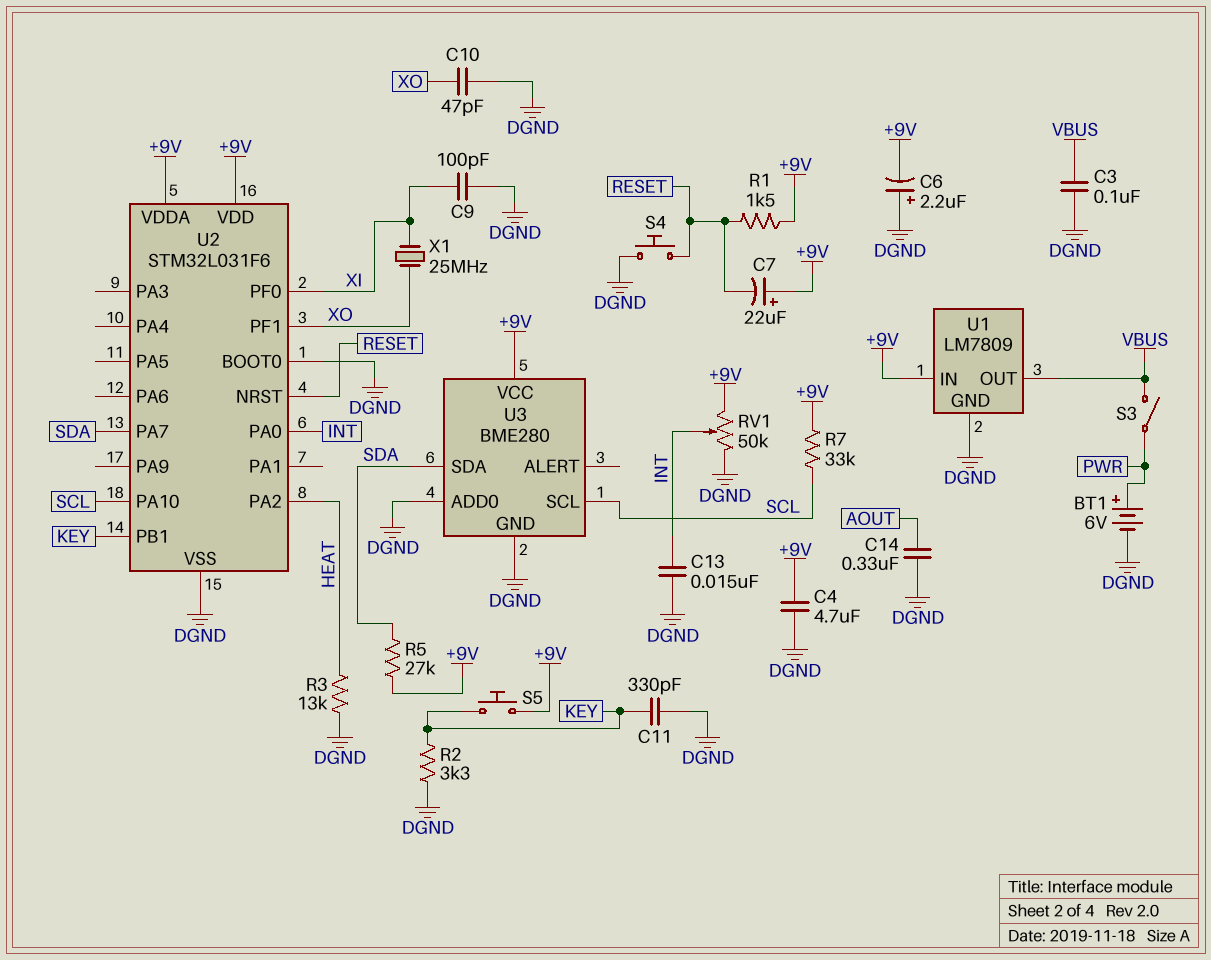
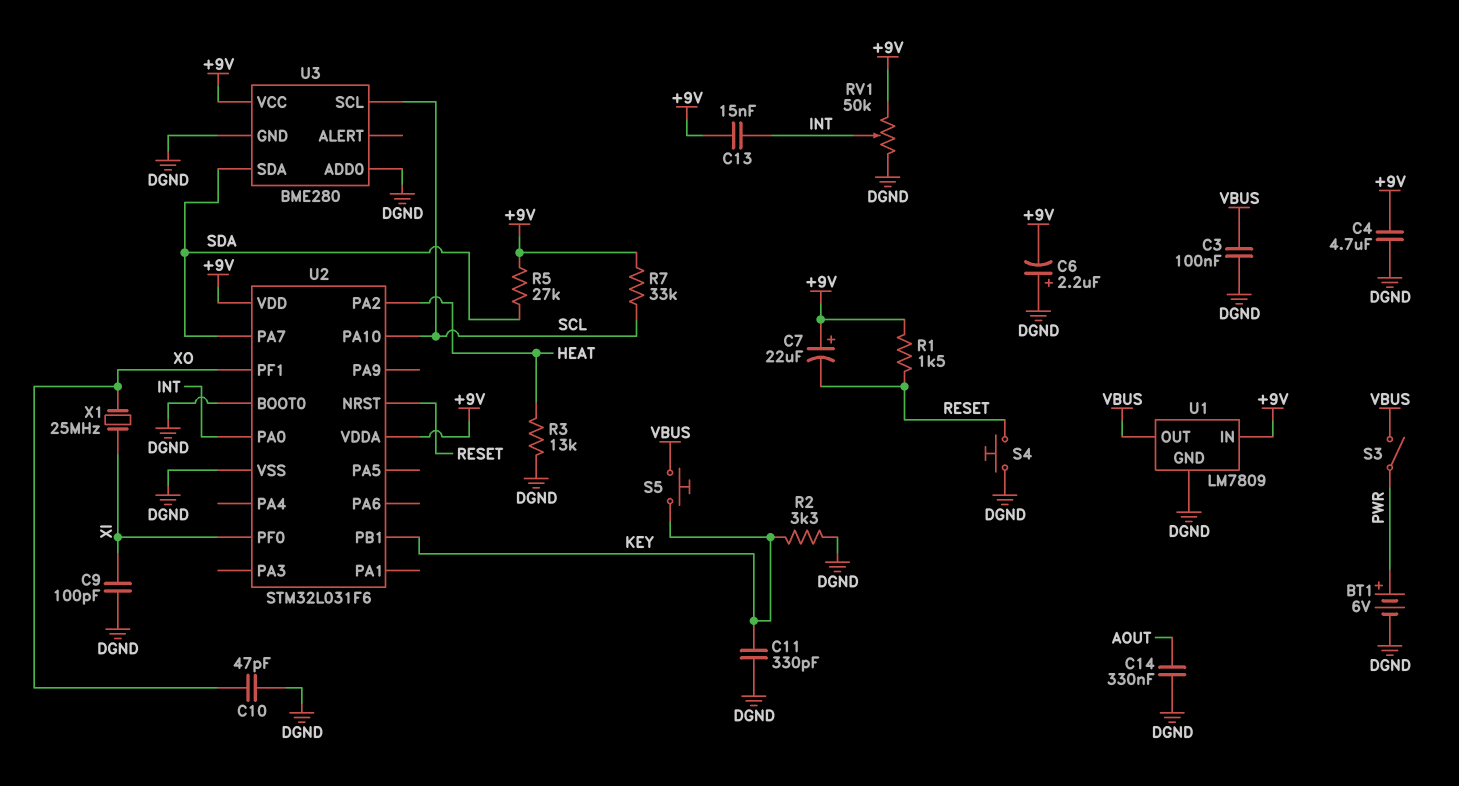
C13: 15nF (DGND, INT) -> 15nF (+9V, INT)
S5: button (+9V, KEY) -> button (KEY, VBUS)

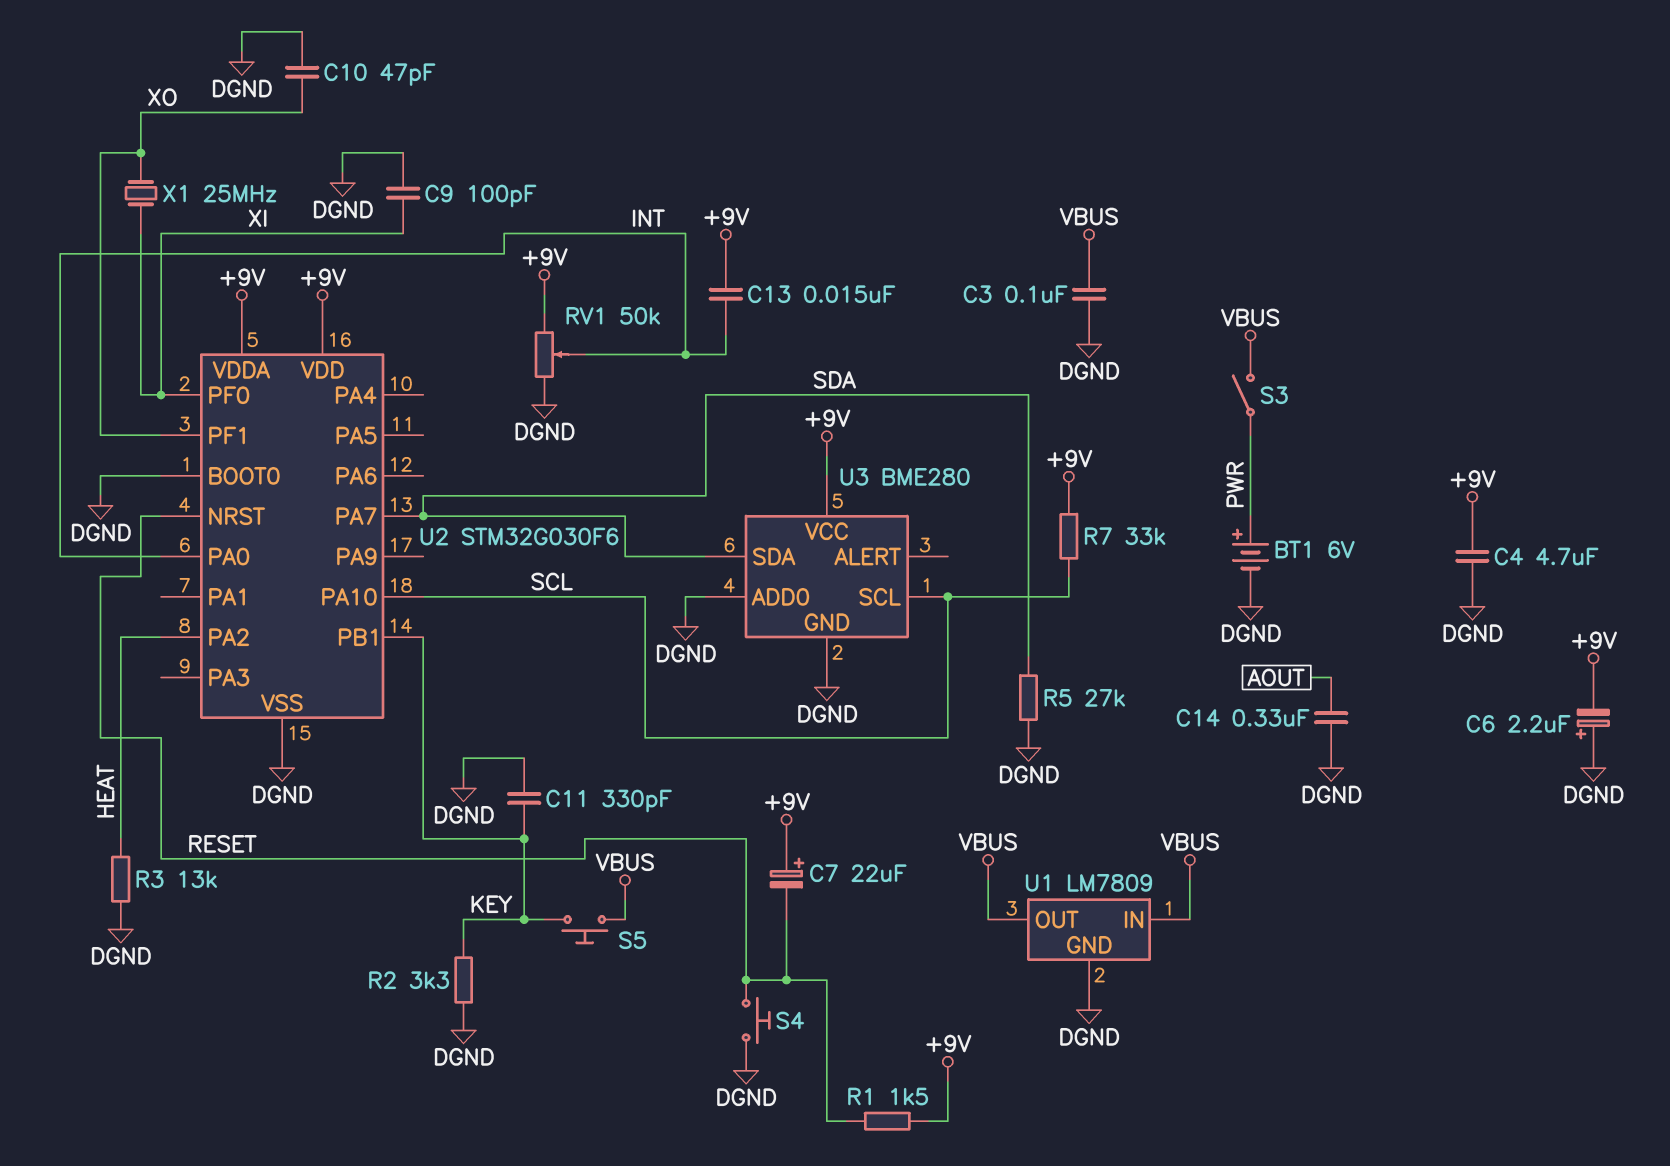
R5: 27k (+9V, SDA) -> 27k (DGND, SDA)
U1 pin IN: +9V -> VBUS
U2: STM32L031F6 -> STM32G030F6

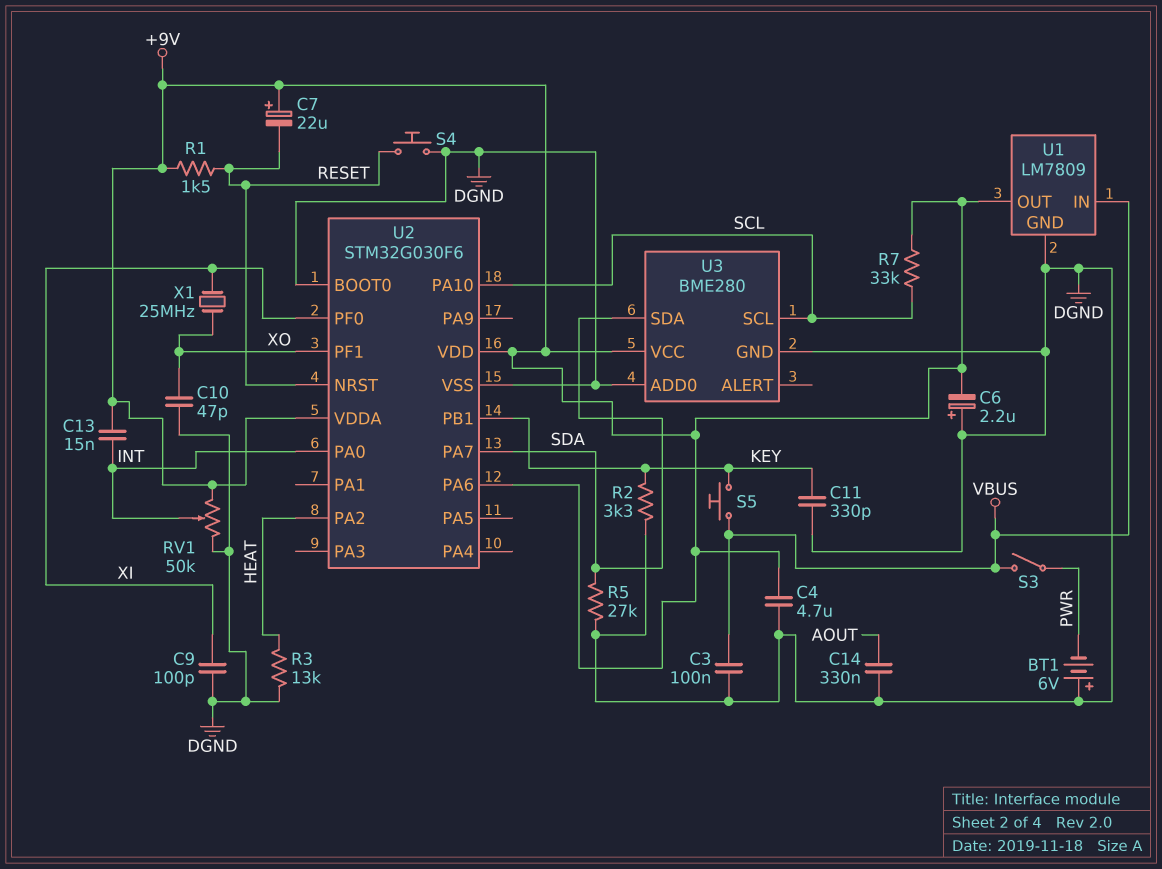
BT1: 6V (plus PWR, minus DGND) -> 6V (plus DGND, minus PWR)
U1 pin OUT: VBUS -> +9V
U2 pin PA6: none -> +9V

